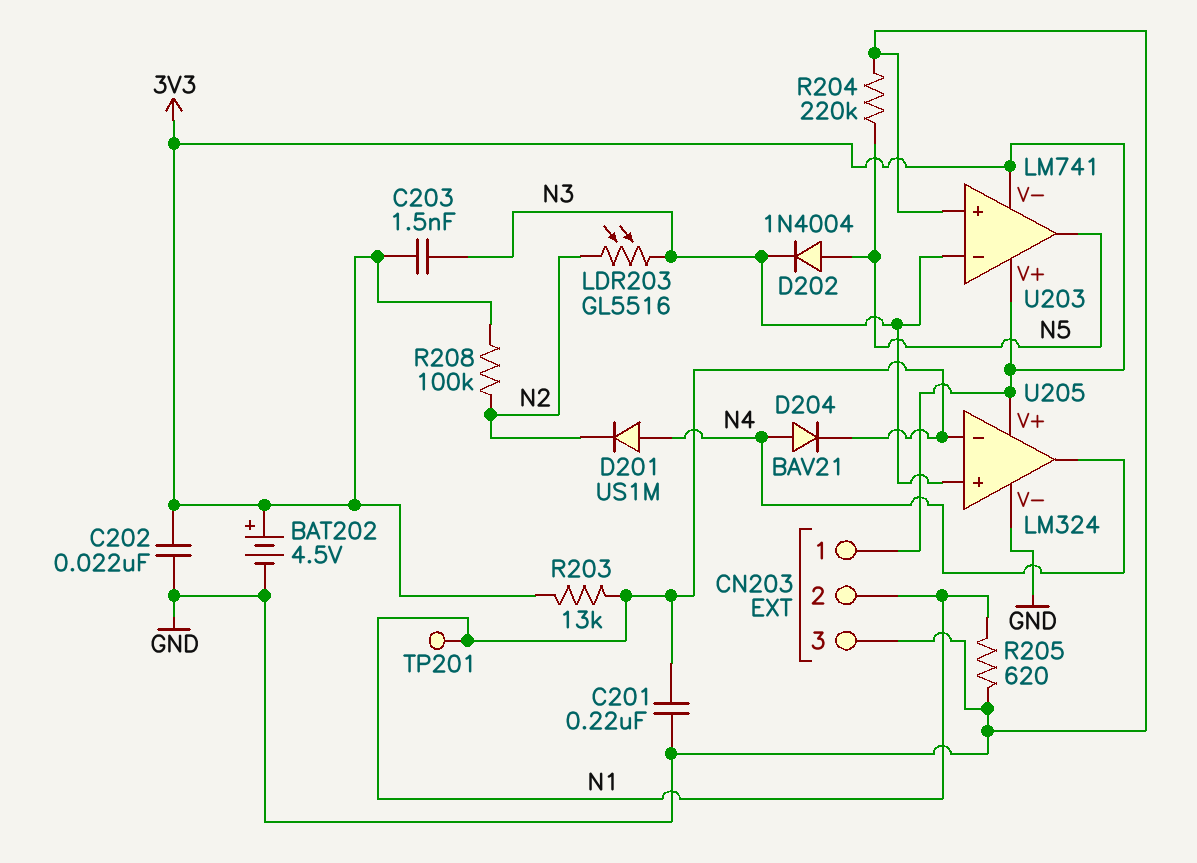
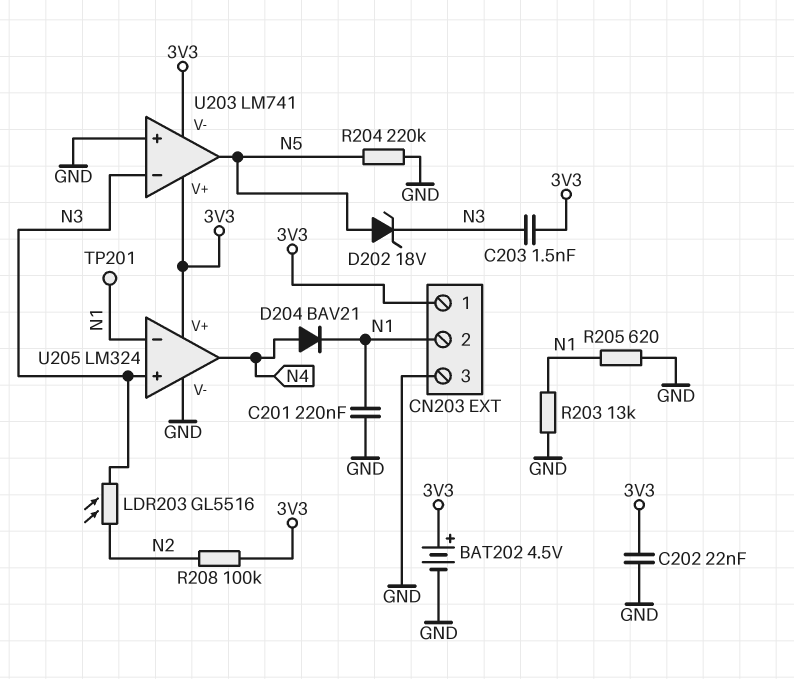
D201: diode US1M (A N4, K N2) -> none
D202: diode 1N4004 (A N5, K N3) -> zener 18V (A N5, K N3)
R203: 13k (3V3, N1) -> 13k (GND, N1)

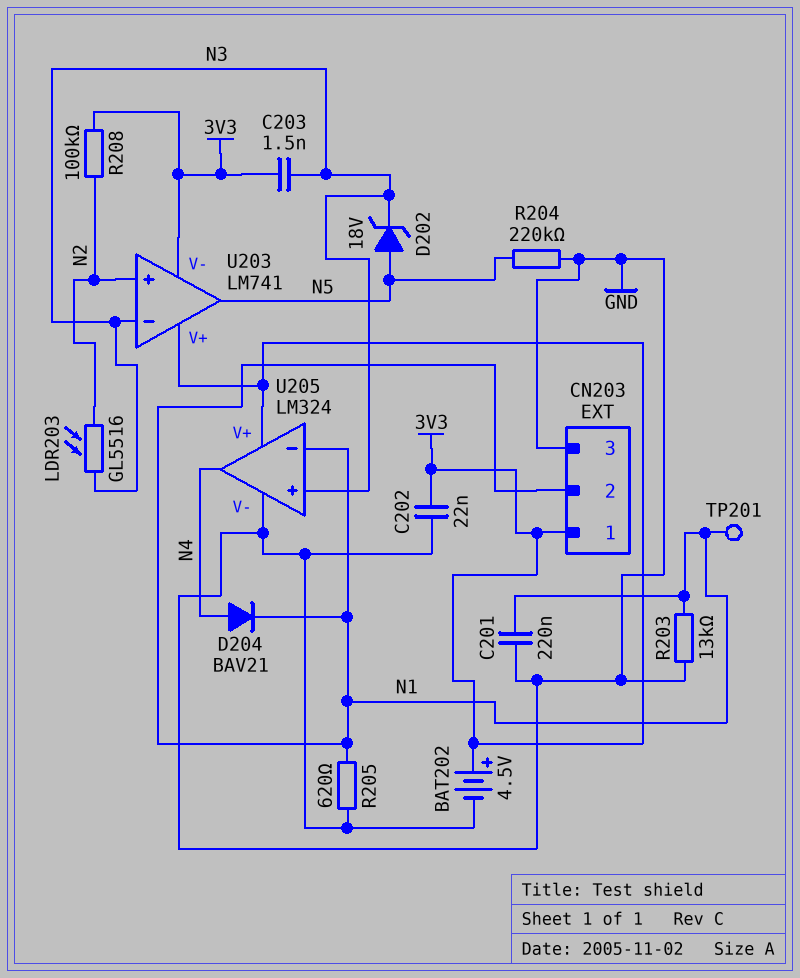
U203 pin in+: GND -> N2

